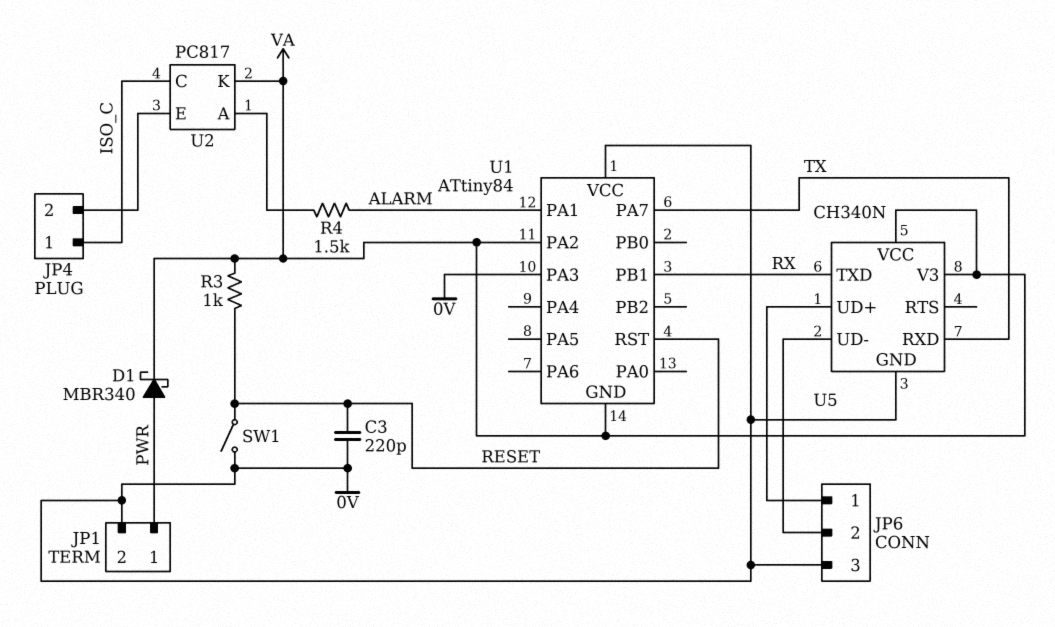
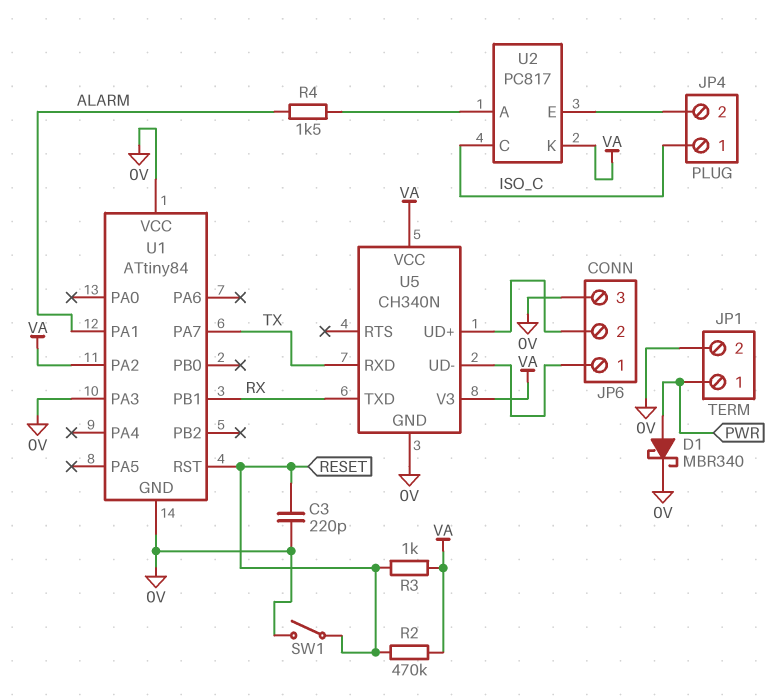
D1: schottky MBR340 (A PWR, K VA) -> schottky MBR340 (A PWR, K 0V)
R2: none -> 470k (RESET, VA)
U1 pin GND: VA -> 0V
U5 pin UD+: JP6/1 -> JP6/2
U5 pin UD-: JP6/2 -> JP6/1

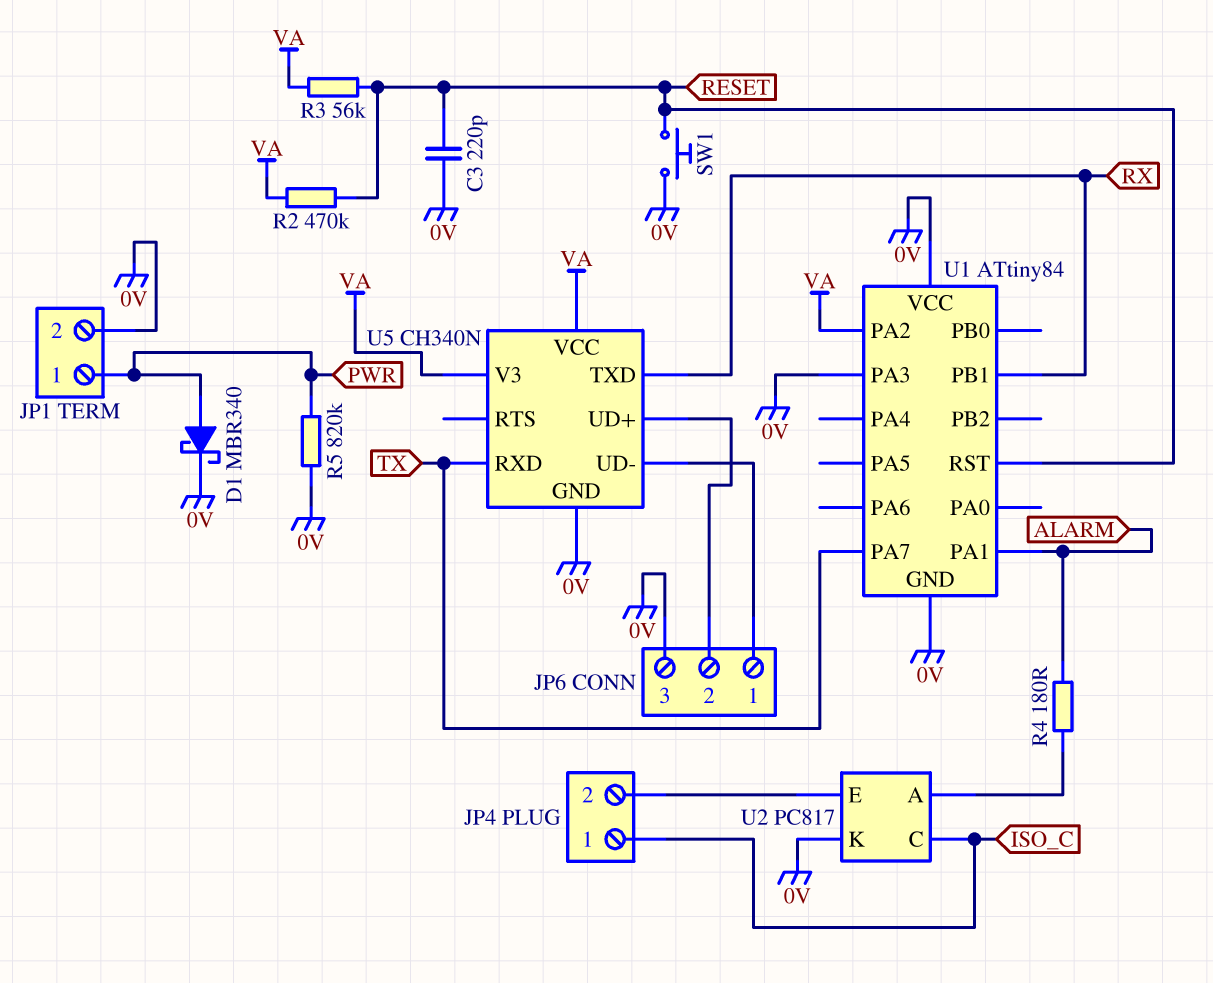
R3: 1k (RESET, VA) -> 56k (RESET, VA)
R4: 1.5k (ALARM, U2/A) -> 180 (ALARM, U2/A)
R5: none -> 820k (0V, PWR)
SW1: switch (0V, RESET) -> button (0V, RESET)
U2 pin K: VA -> 0V

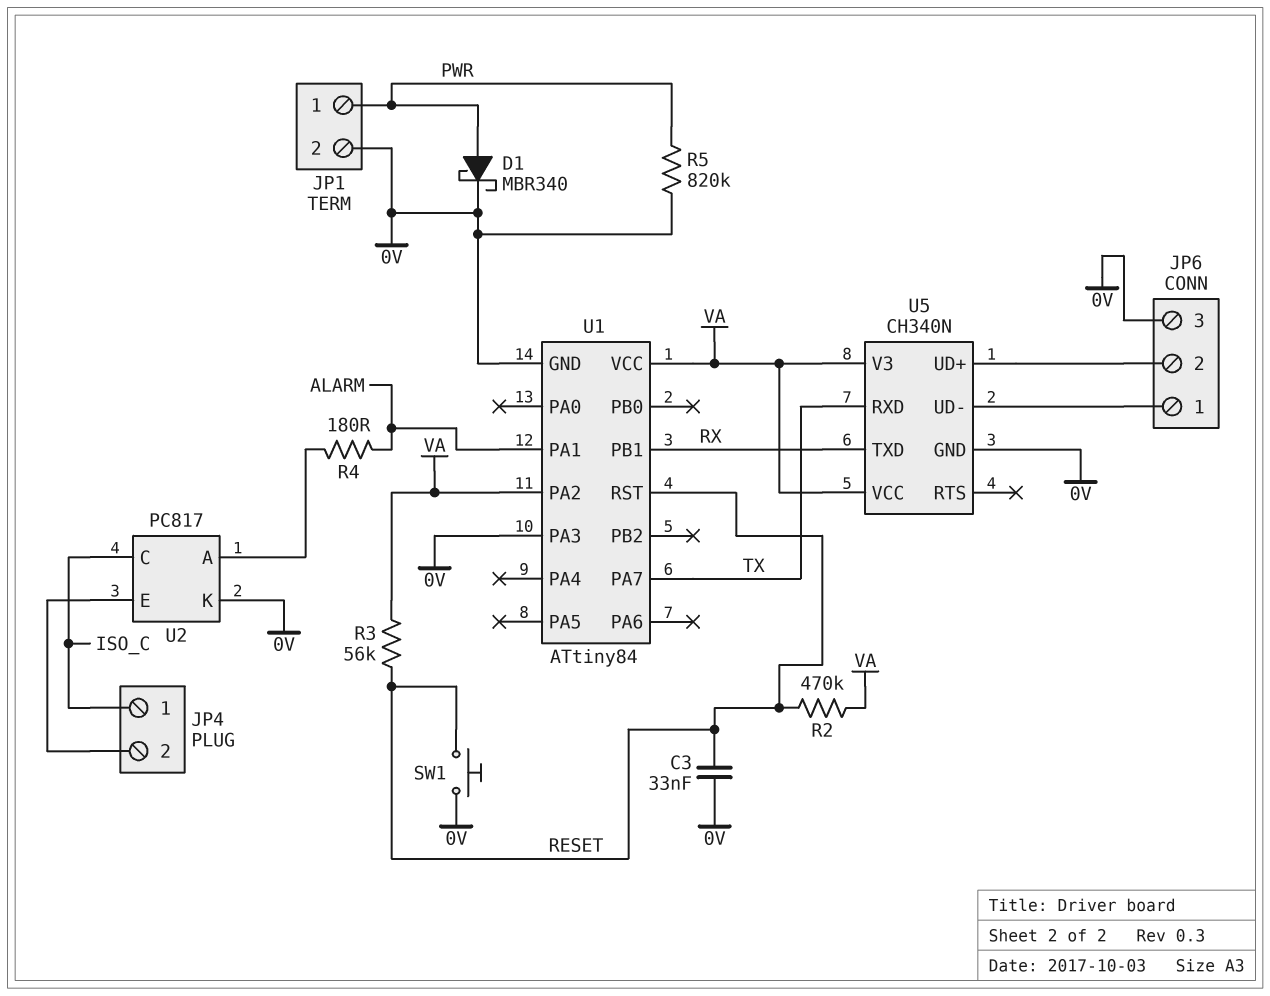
C3: 220pF (0V, RESET) -> 33nF (0V, RESET)
U1 pin VCC: 0V -> VA

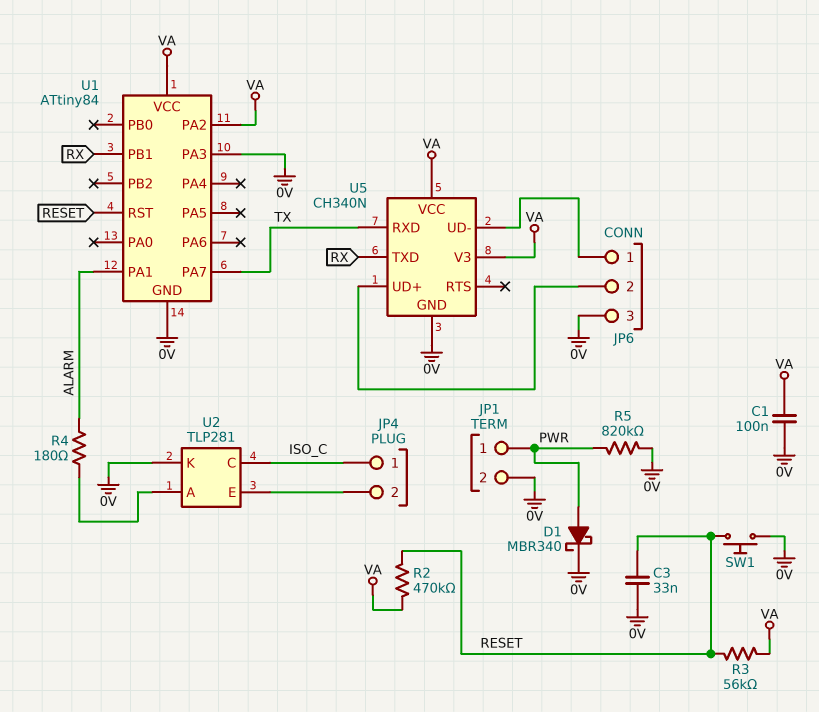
C1: none -> 100nF (0V, VA)
U2: PC817 -> TLP281

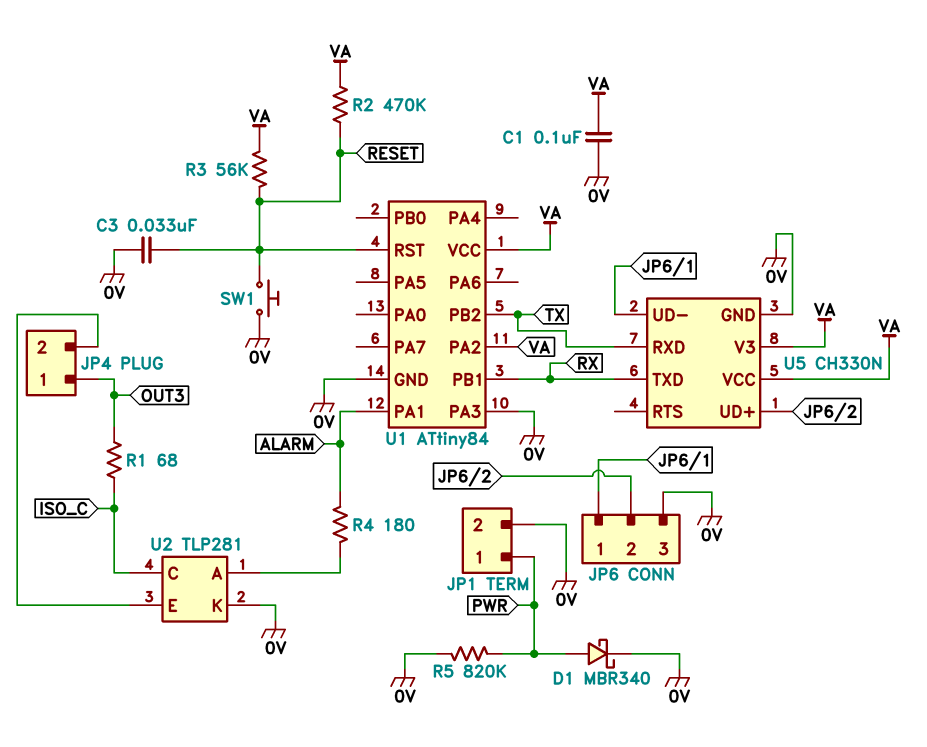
JP4 pin 1: ISO_C -> OUT3
R1: none -> 68 (ISO_C, OUT3)
U1 pin PA7: TX -> none
U1 pin PB2: none -> TX
U5: CH340N -> CH330N

